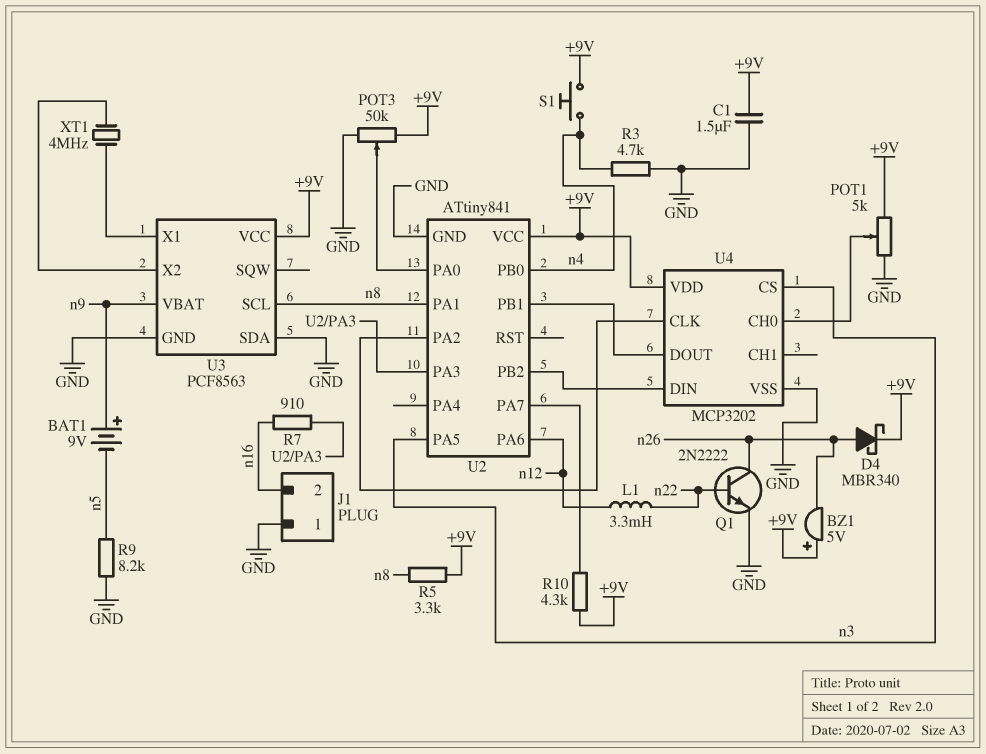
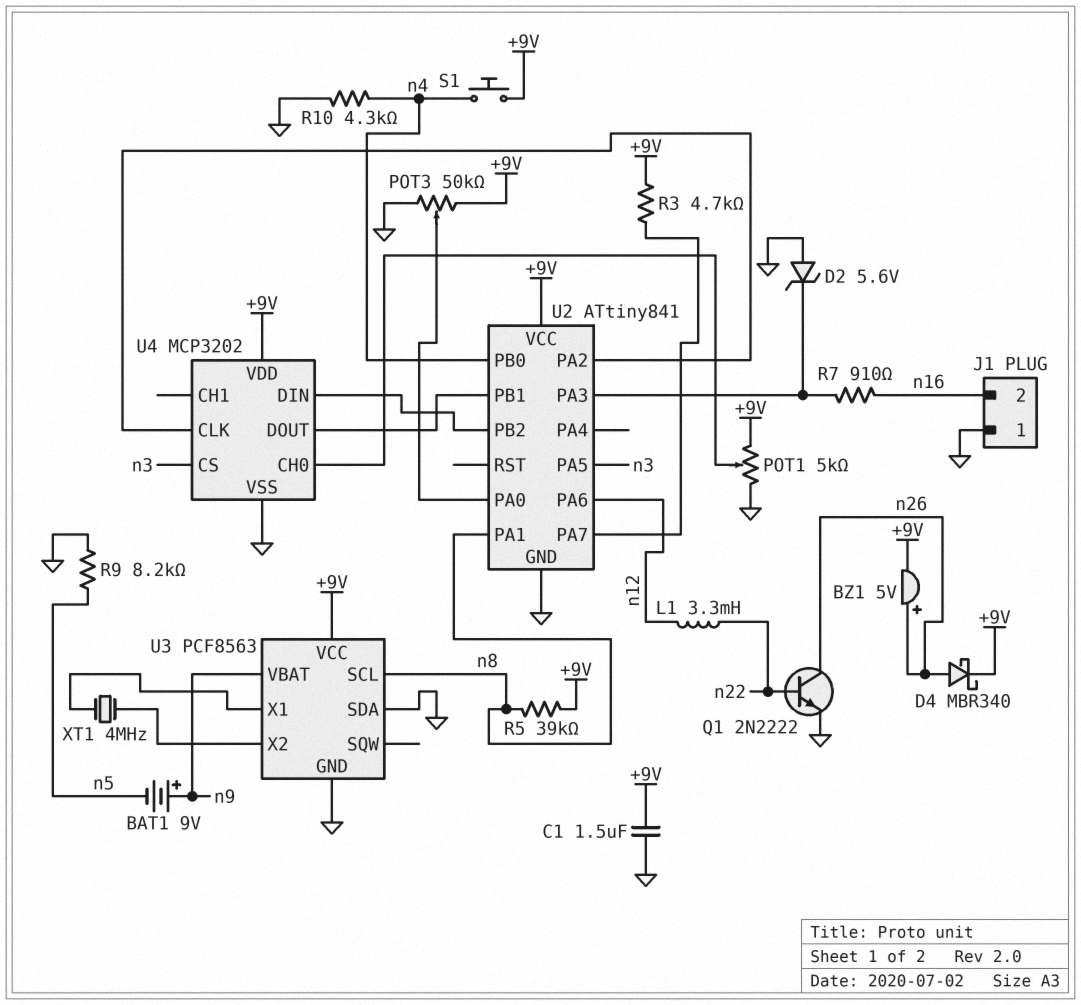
BZ1: buzzer 5V (plus +9V, minus n26) -> buzzer 5V (plus n26, minus +9V)
D2: none -> zener 5.6V (A GND, K U2/PA3)
R3: 4.7k (GND, n4) -> 4.7k (+9V, U2/PA7)
R5: 3.3k (+9V, n8) -> 39k (+9V, n8)
R10: 4.3k (+9V, U2/PA7) -> 4.3k (GND, n4)

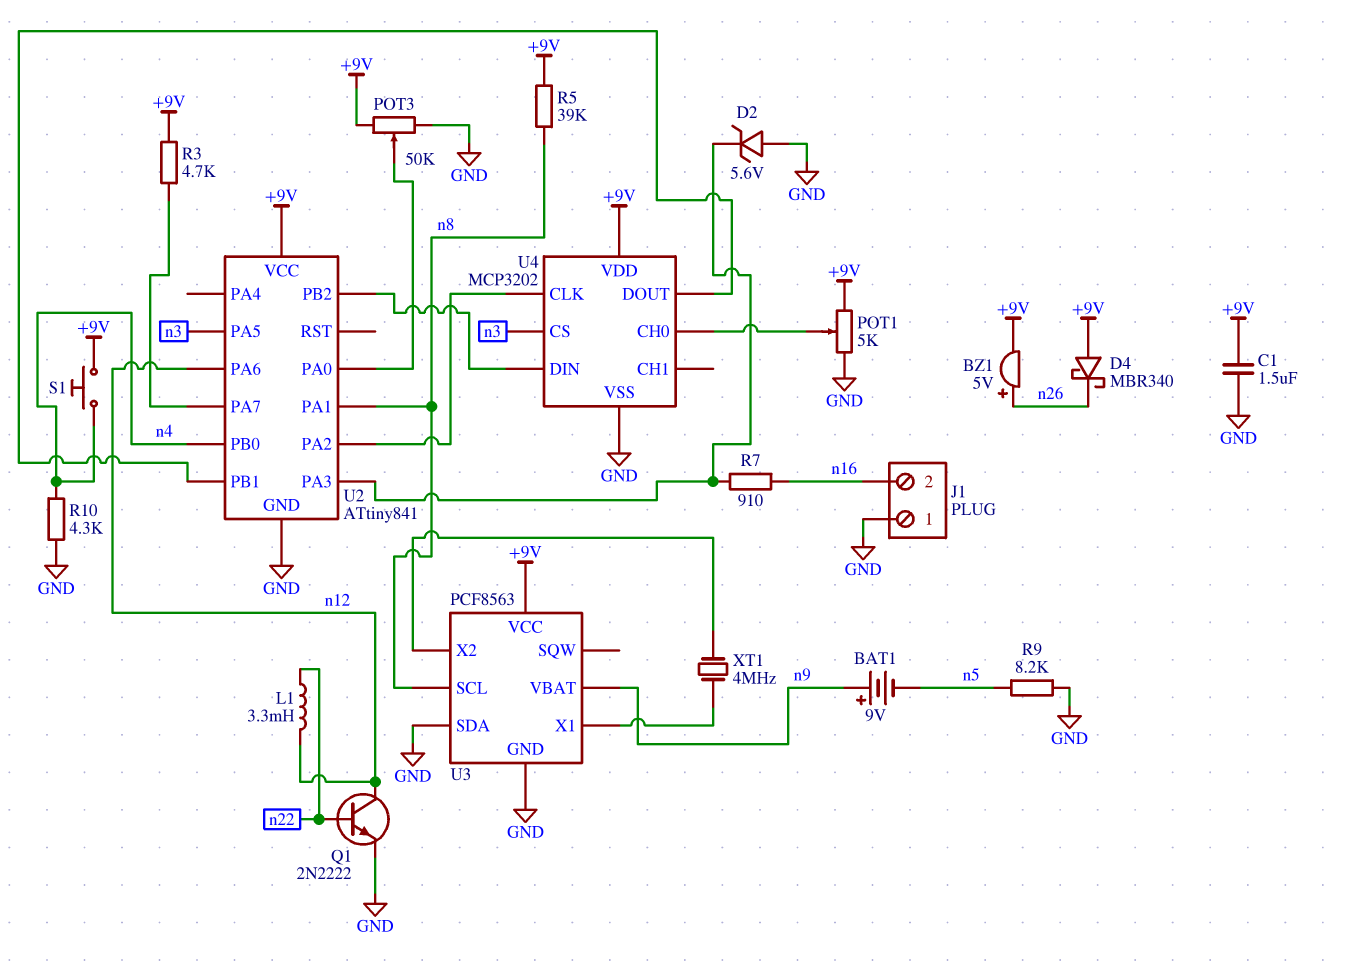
D4: schottky MBR340 (A n26, K +9V) -> schottky MBR340 (A +9V, K n26)
Q1: NPN 2N2222 (B n22, C n26, E GND) -> NPN 2N2222 (B n22, C n12, E GND)

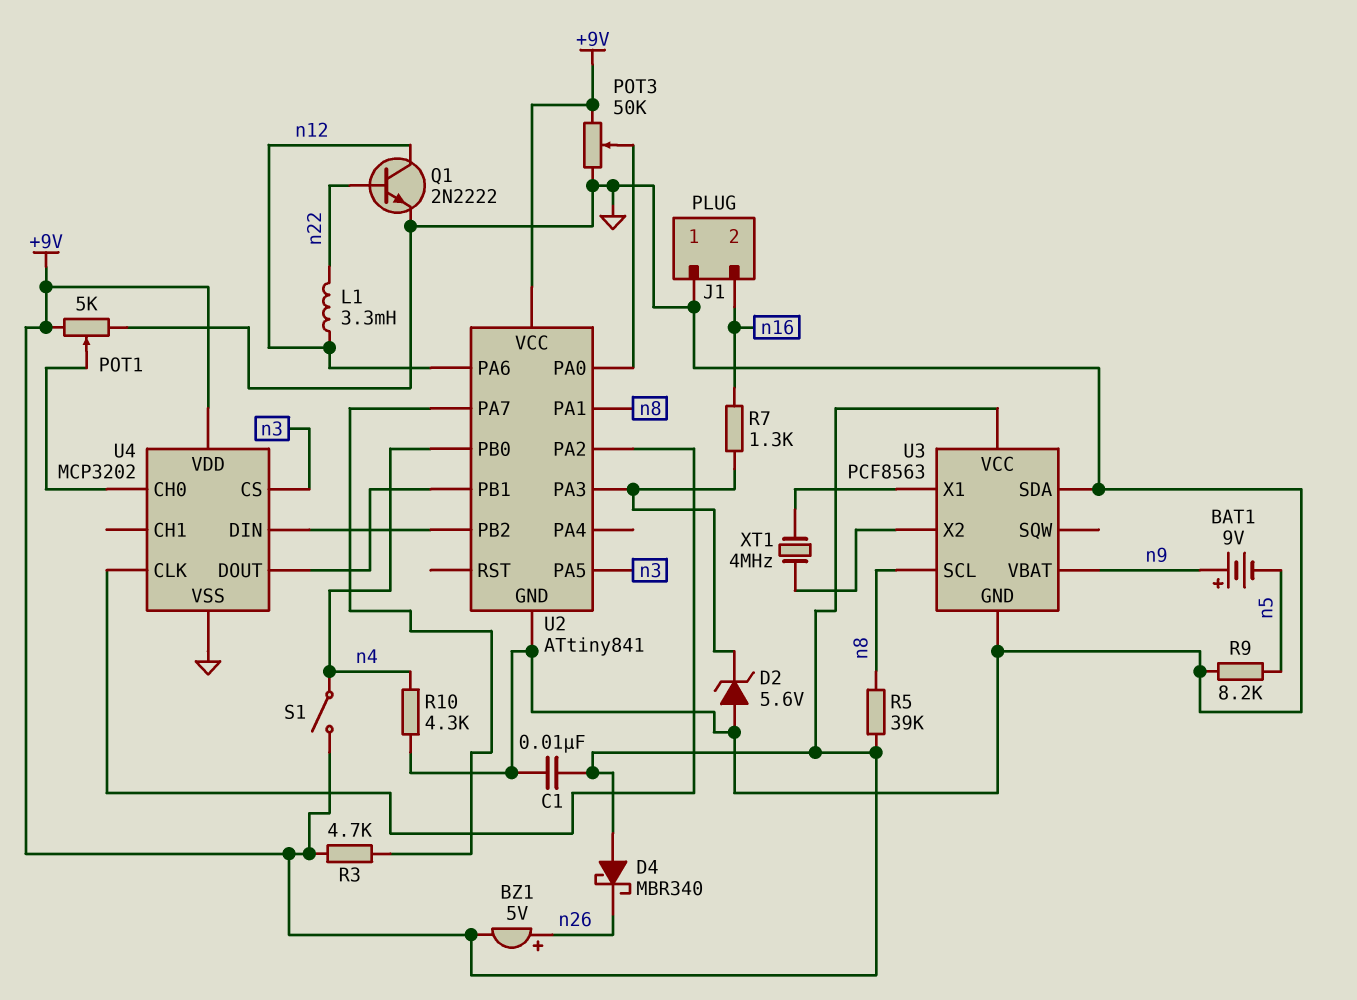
C1: 1.5uF (+9V, GND) -> 10nF (+9V, GND)
R7: 910 (U2/PA3, n16) -> 1.3k (U2/PA3, n16)
S1: button (+9V, n4) -> switch (+9V, n4)

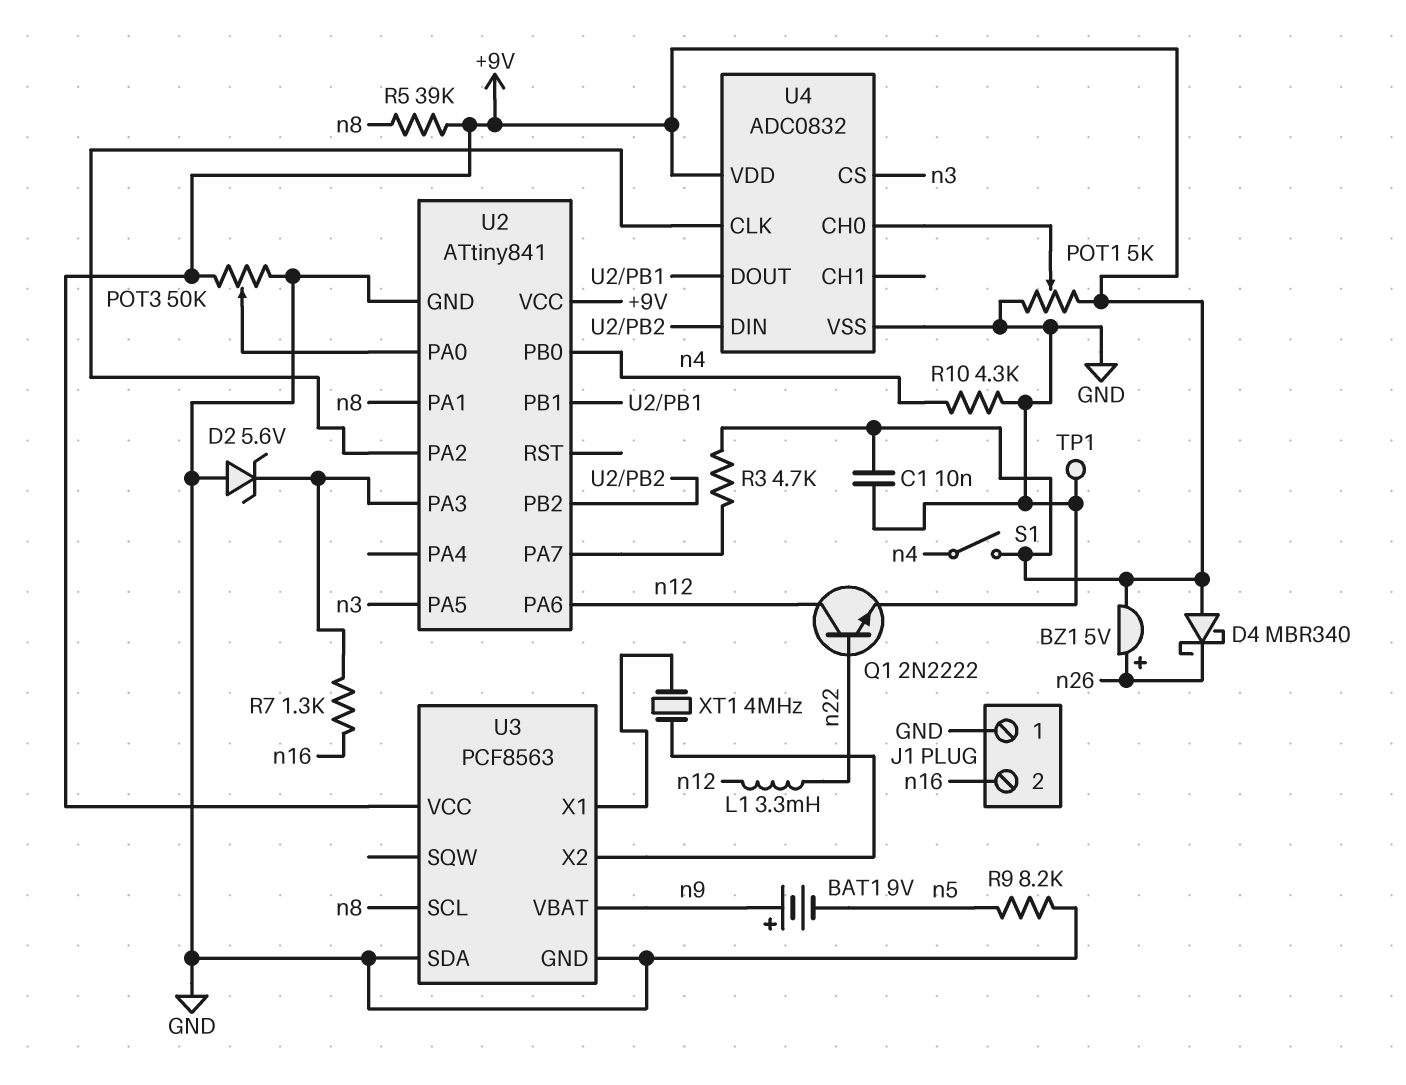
TP1: none -> test point (GND)
U4: MCP3202 -> ADC0832

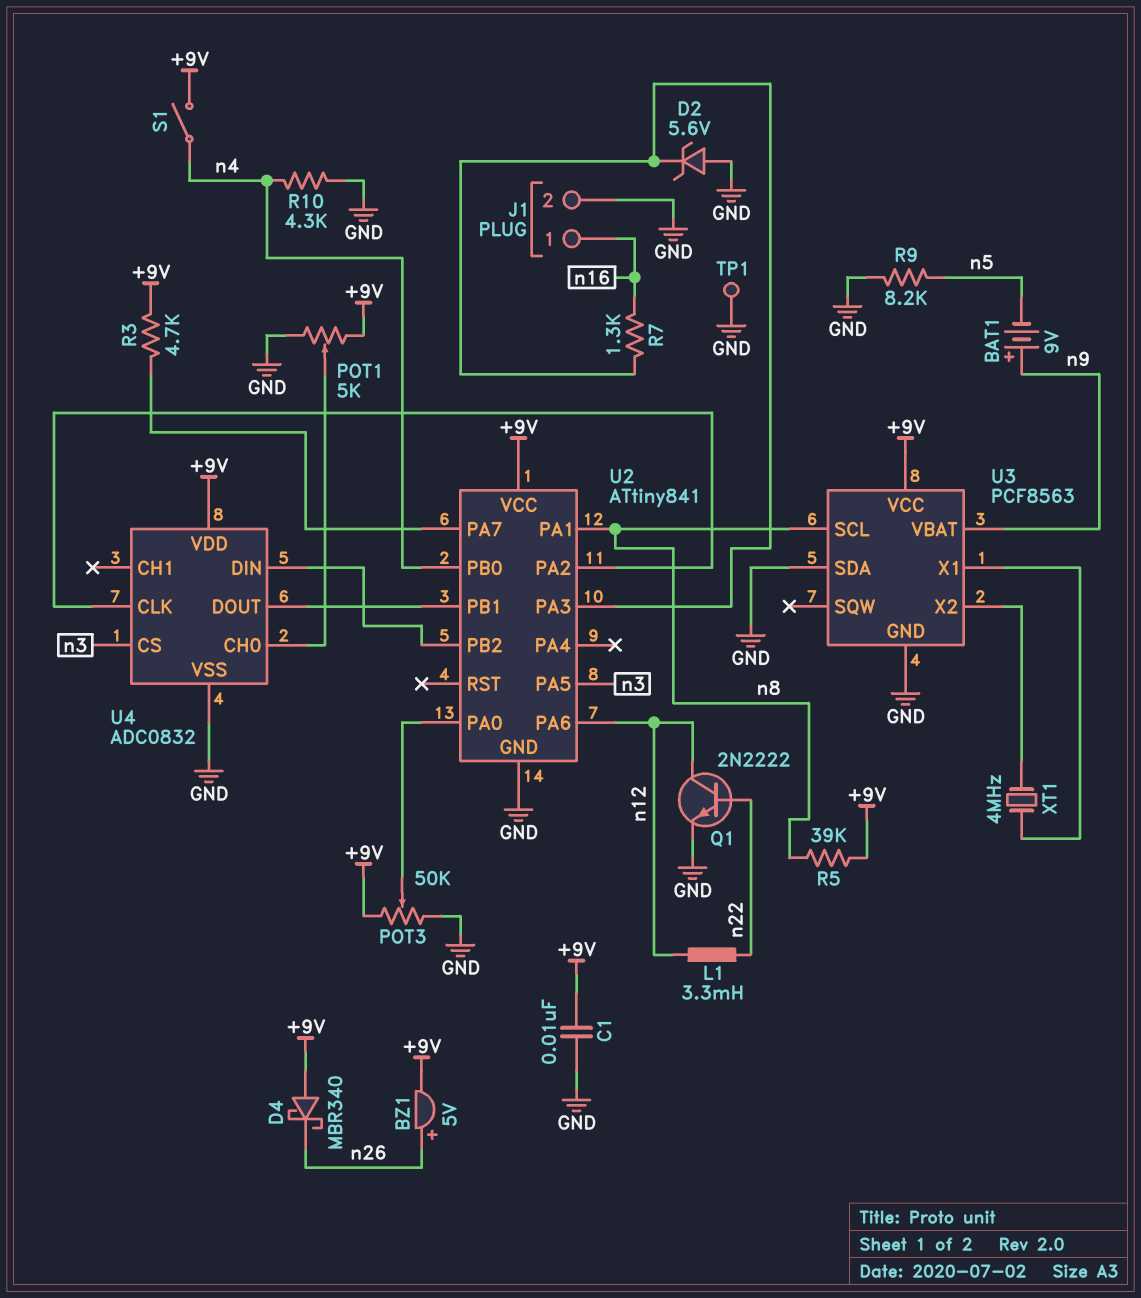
J1 pin 1: GND -> n16
J1 pin 2: n16 -> GND

